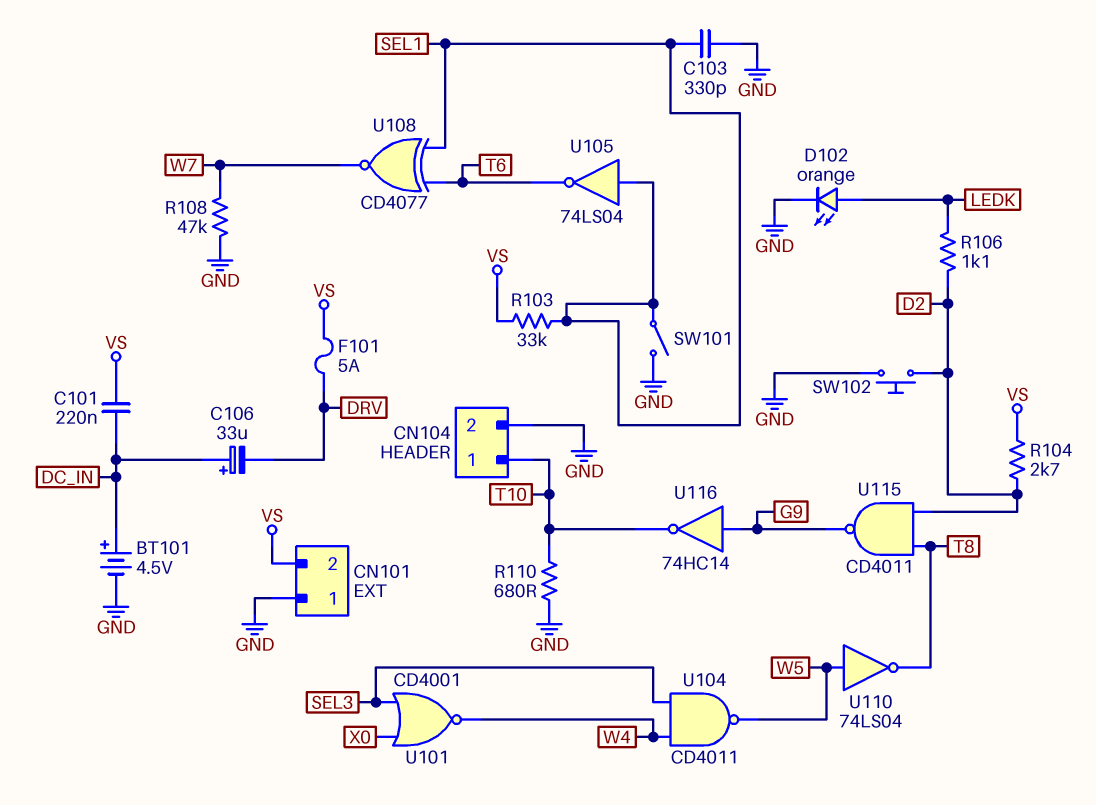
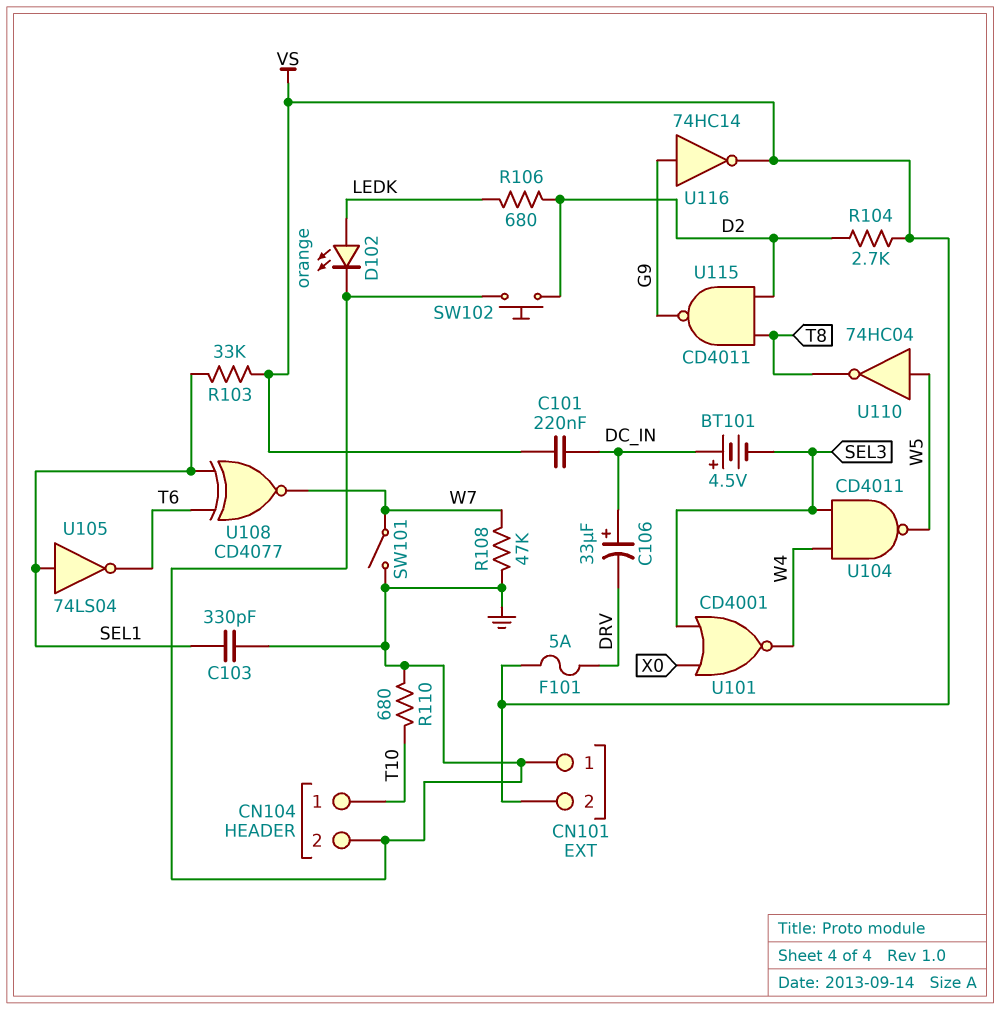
BT101: 4.5V (plus DC_IN, minus GND) -> 4.5V (plus DC_IN, minus SEL3)
R106: 1.1k (D2, LEDK) -> 680 (D2, LEDK)
SW101: switch (GND, SEL1) -> switch (GND, W7)
U110: NOT 74LS04 (in W5, out T8) -> NOT 74HC04 (in W5, out T8)
U116: NOT 74HC14 (in G9, out T10) -> NOT 74HC14 (in G9, out VS)

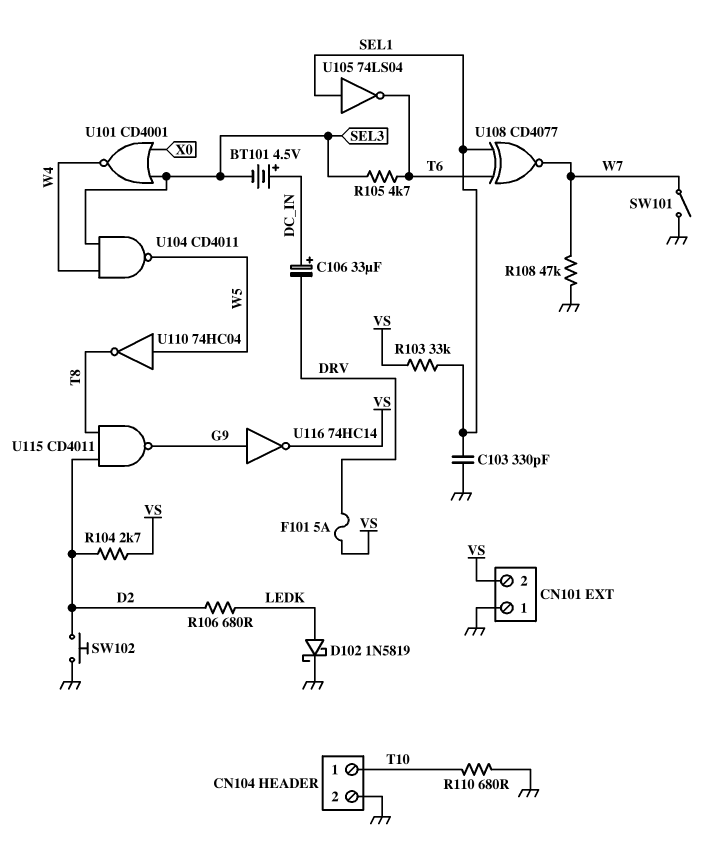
C101: 220nF (DC_IN, VS) -> none
D102: LED orange (A LEDK, K GND) -> schottky 1N5819 (A LEDK, K GND)
R105: none -> 4.7k (SEL3, T6)

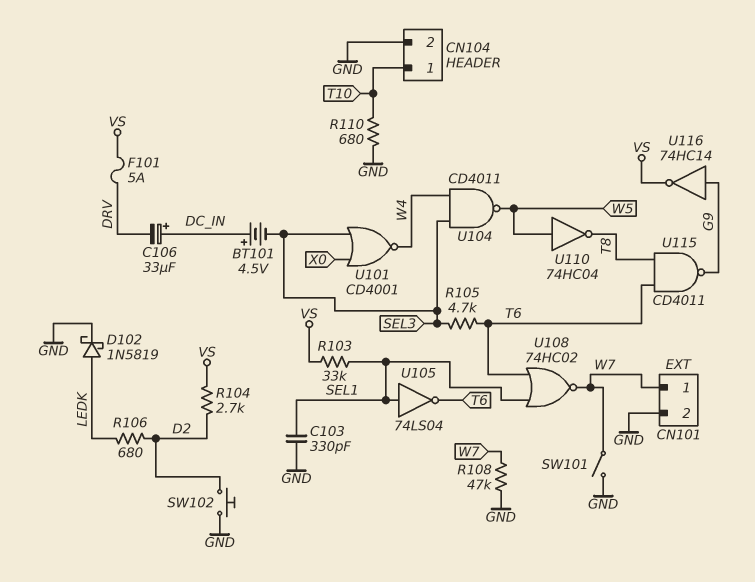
CN101 pin 1: GND -> W7
CN101 pin 2: VS -> GND
U108: XNOR CD4077 (in SEL1, in T6, out W7) -> NOR 74HC02 (in SEL1, in T6, out W7)
U115: NAND CD4011 (in D2, in T8, out G9) -> NAND CD4011 (in T6, in T8, out G9)

